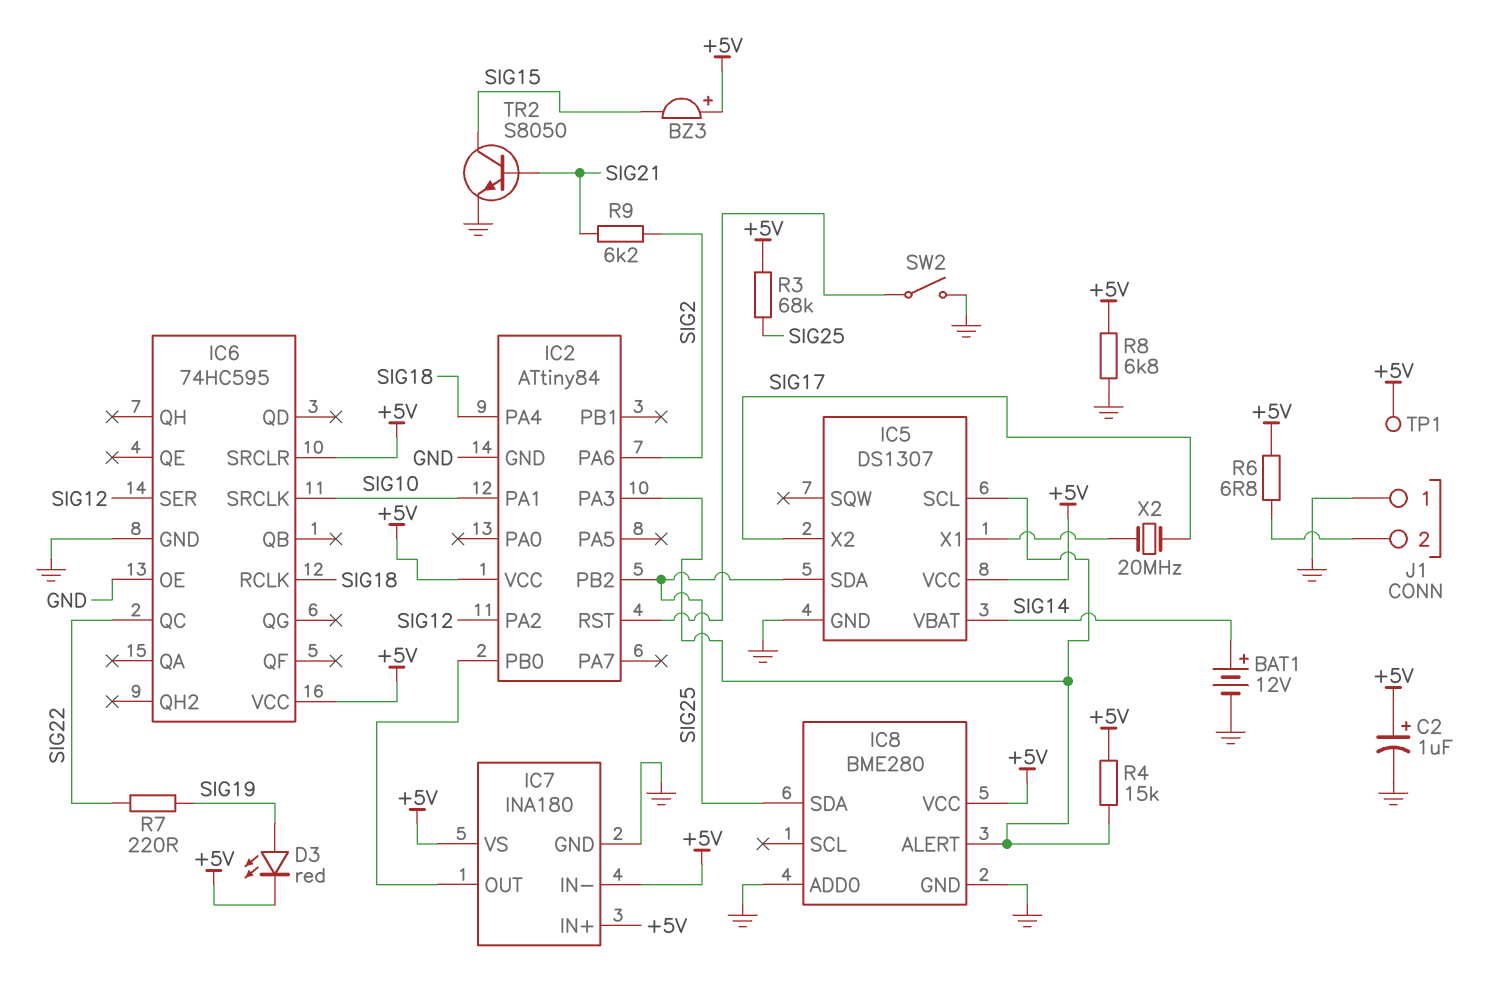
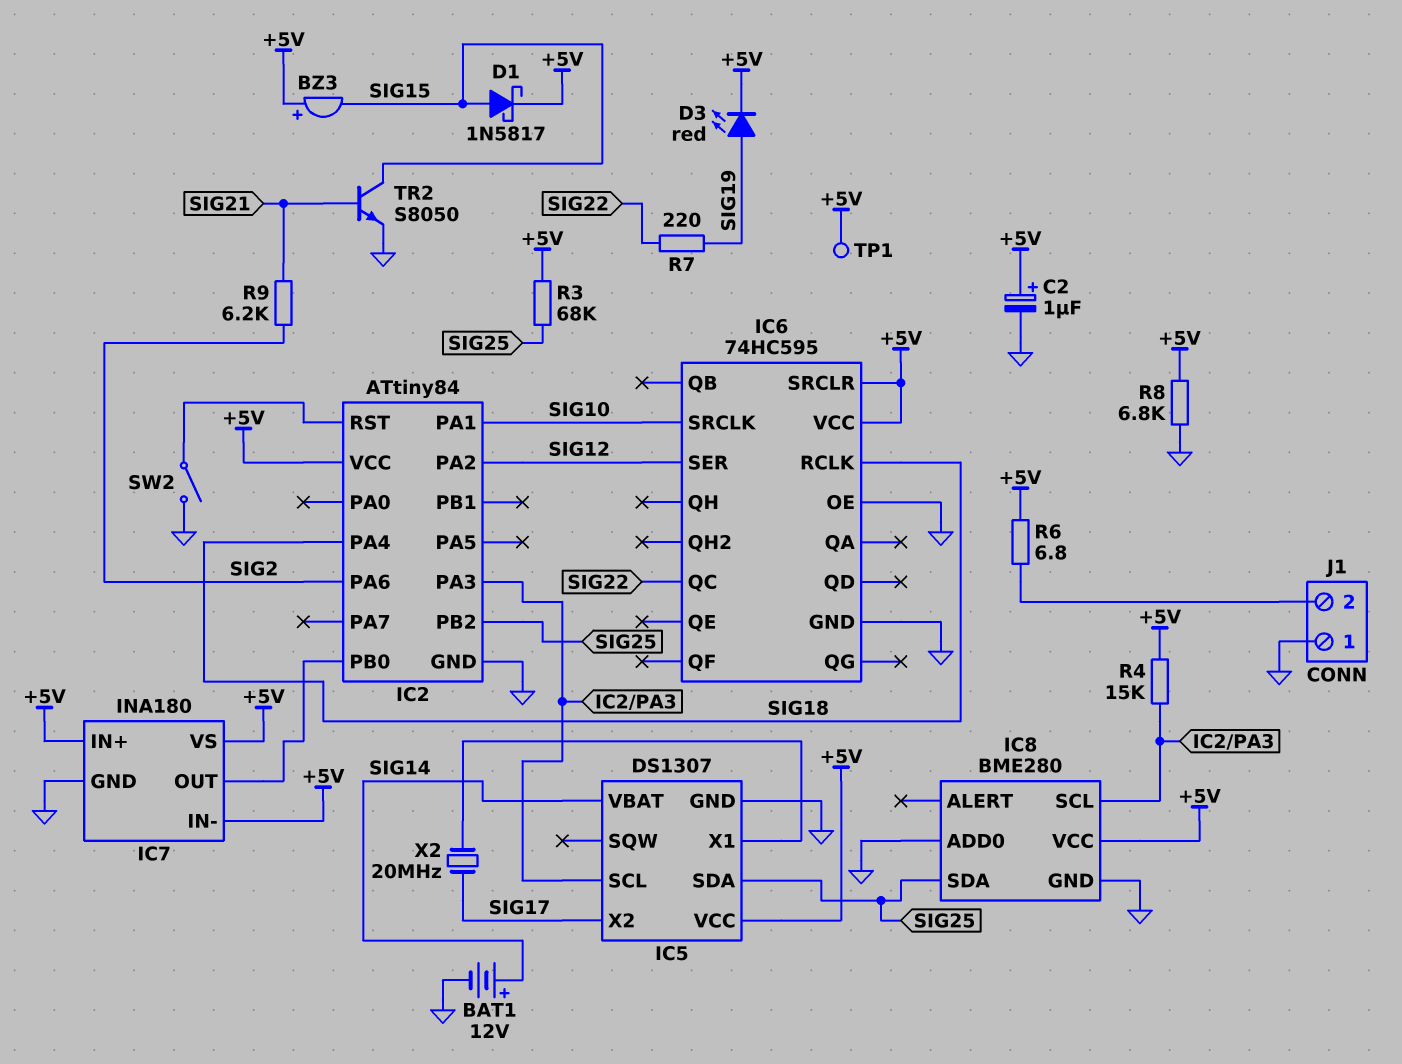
D1: none -> schottky 1N5817 (A SIG15, K +5V)
IC8 pin ALERT: IC2/PA3 -> none
IC8 pin SCL: none -> IC2/PA3

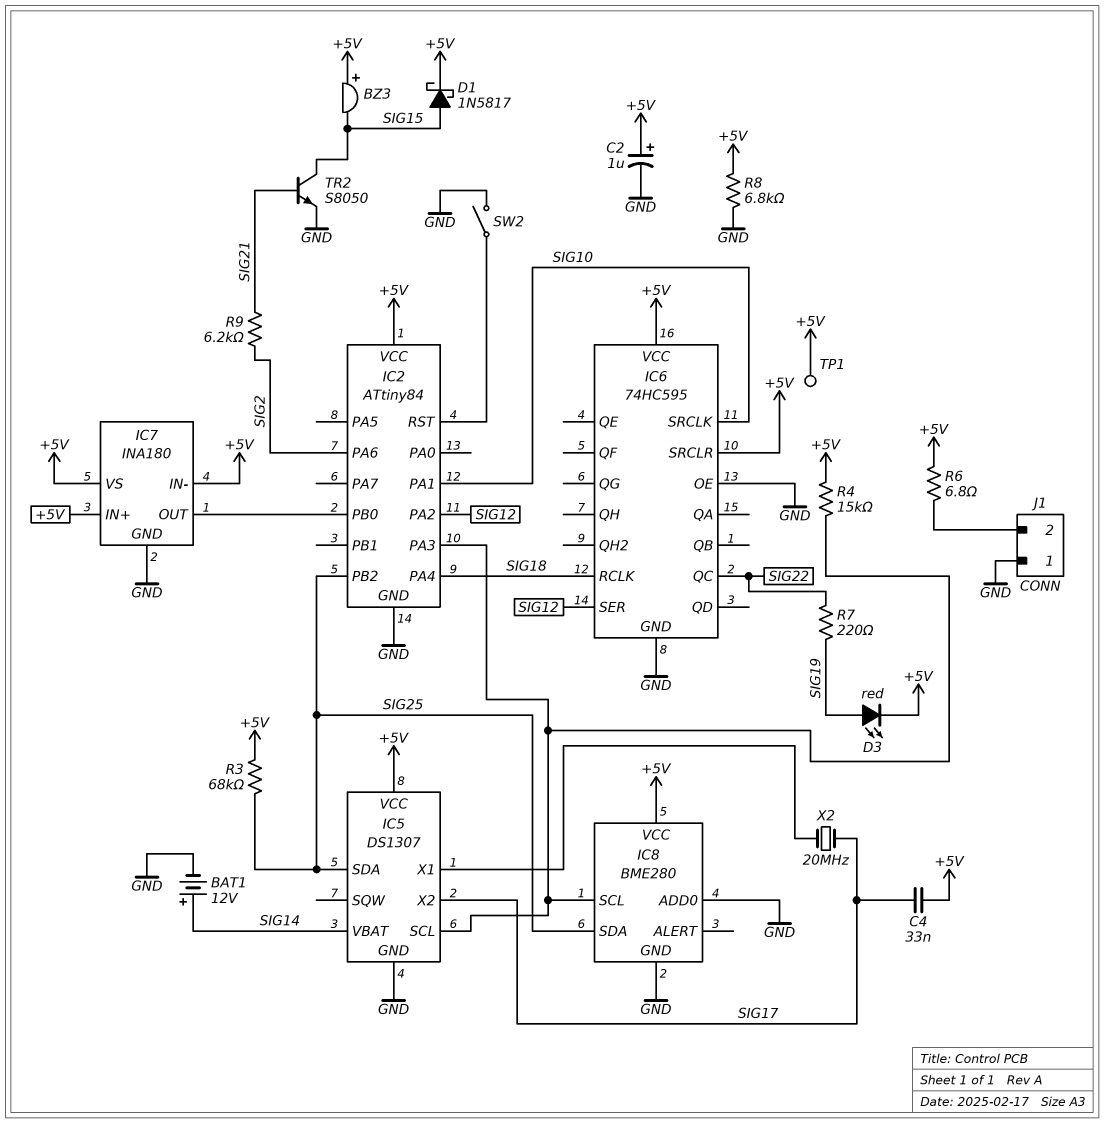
C4: none -> 33nF (+5V, SIG17)

